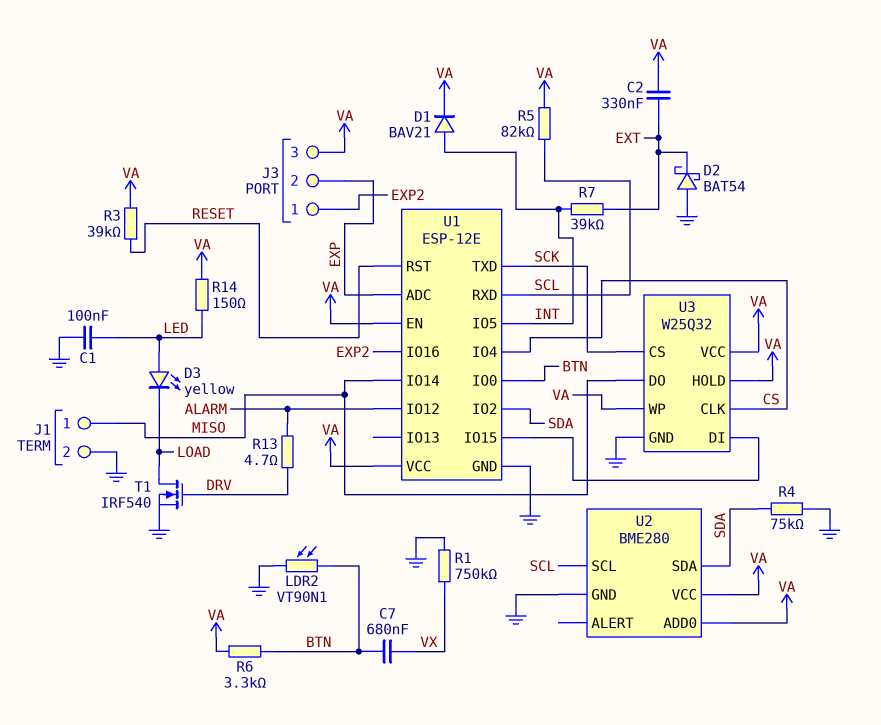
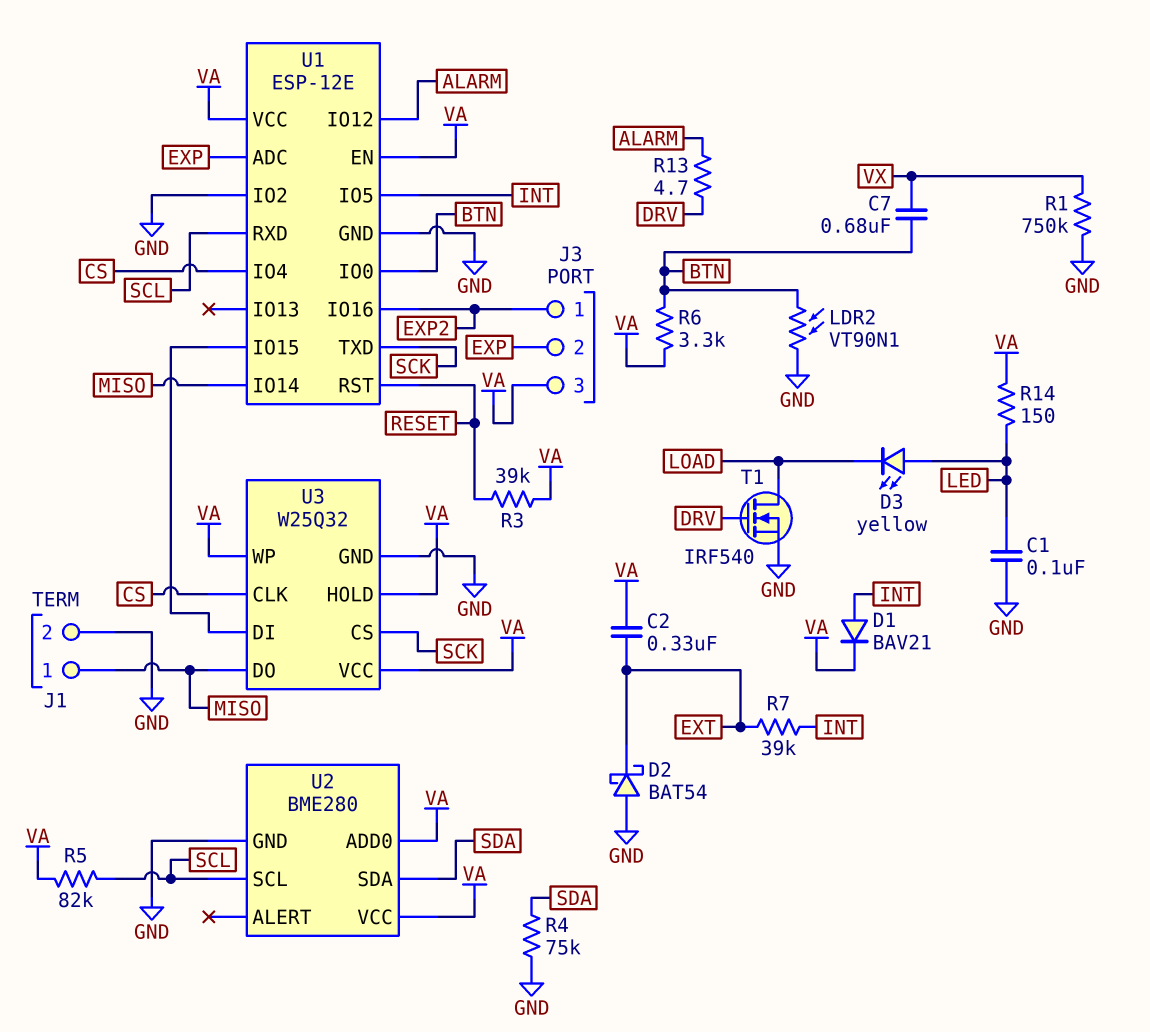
U1 pin IO2: SDA -> GND

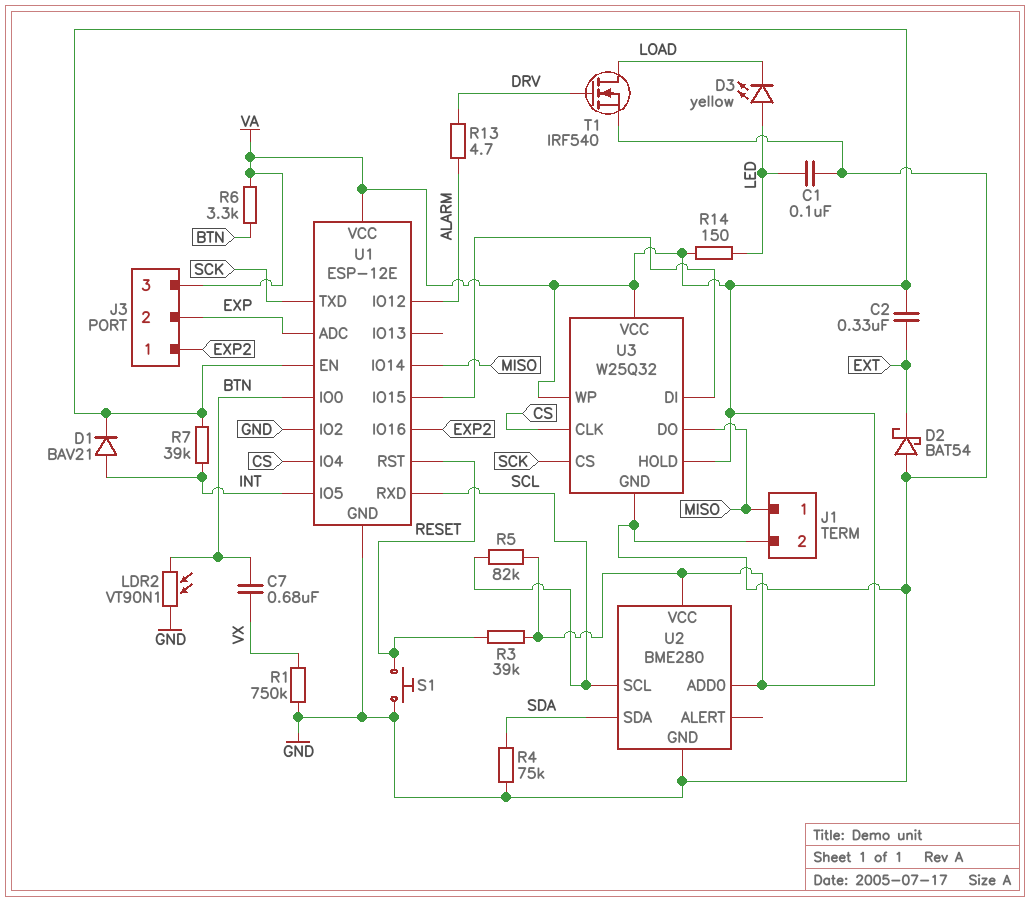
R7: 39k (EXT, INT) -> 39k (INT, VA)
S1: none -> button (GND, RESET)

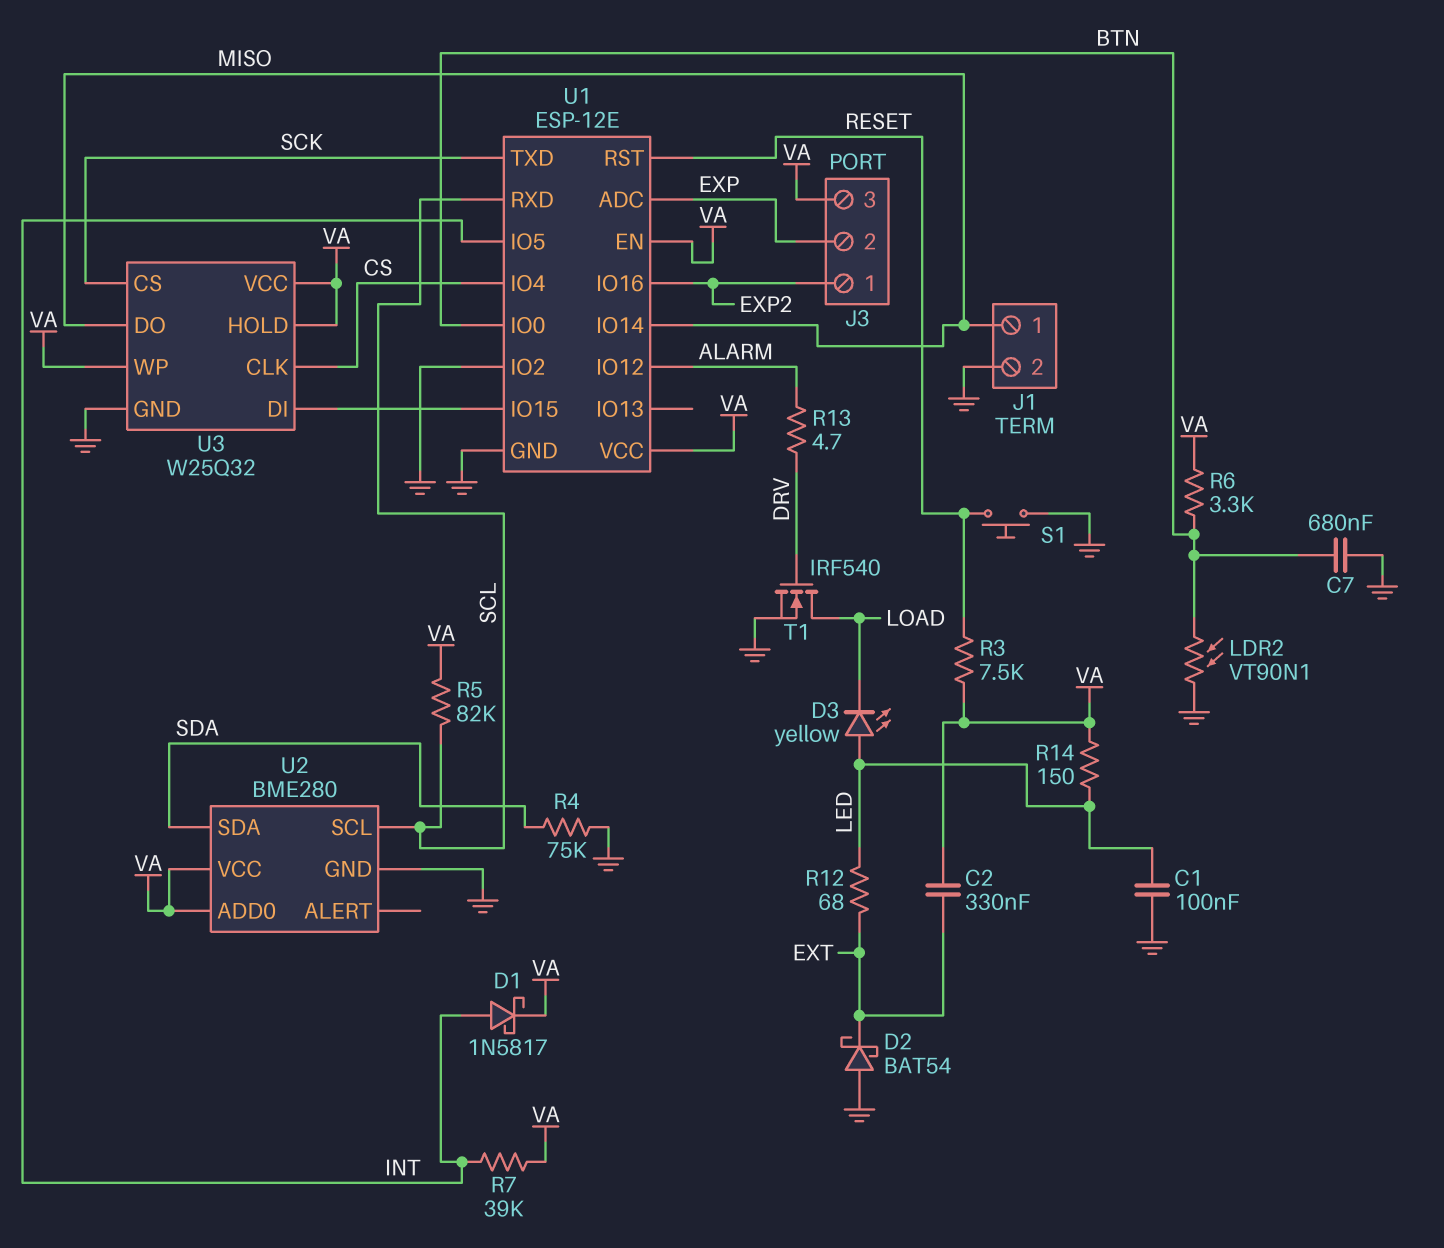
C7: 680nF (BTN, VX) -> 680nF (BTN, GND)
D1: diode BAV21 (A INT, K VA) -> schottky 1N5817 (A INT, K VA)
R1: 750k (GND, VX) -> none
R3: 39k (RESET, VA) -> 7.5k (RESET, VA)
R12: none -> 68 (EXT, LED)

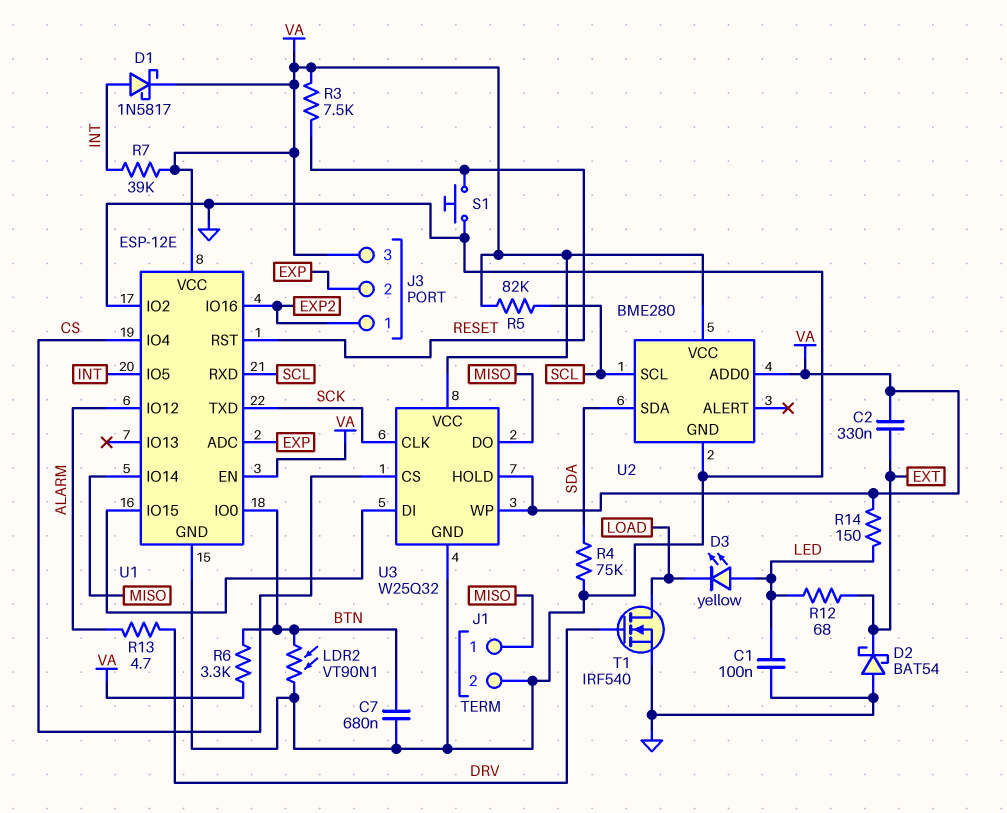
U3 pin CLK: CS -> SCK
U3 pin CS: SCK -> CS

